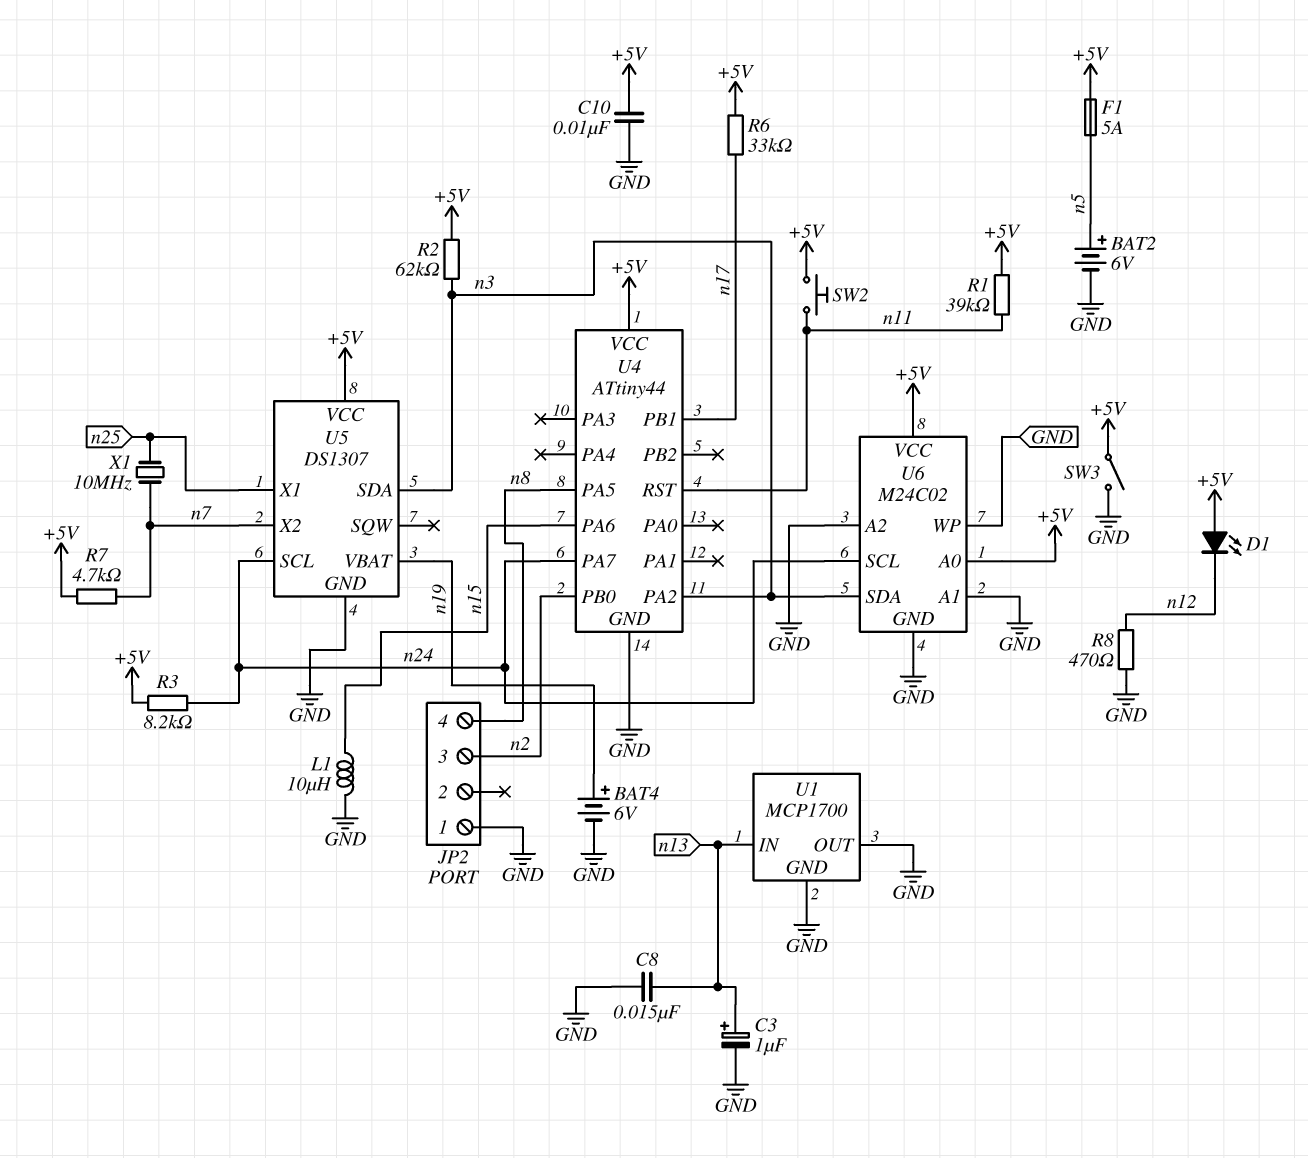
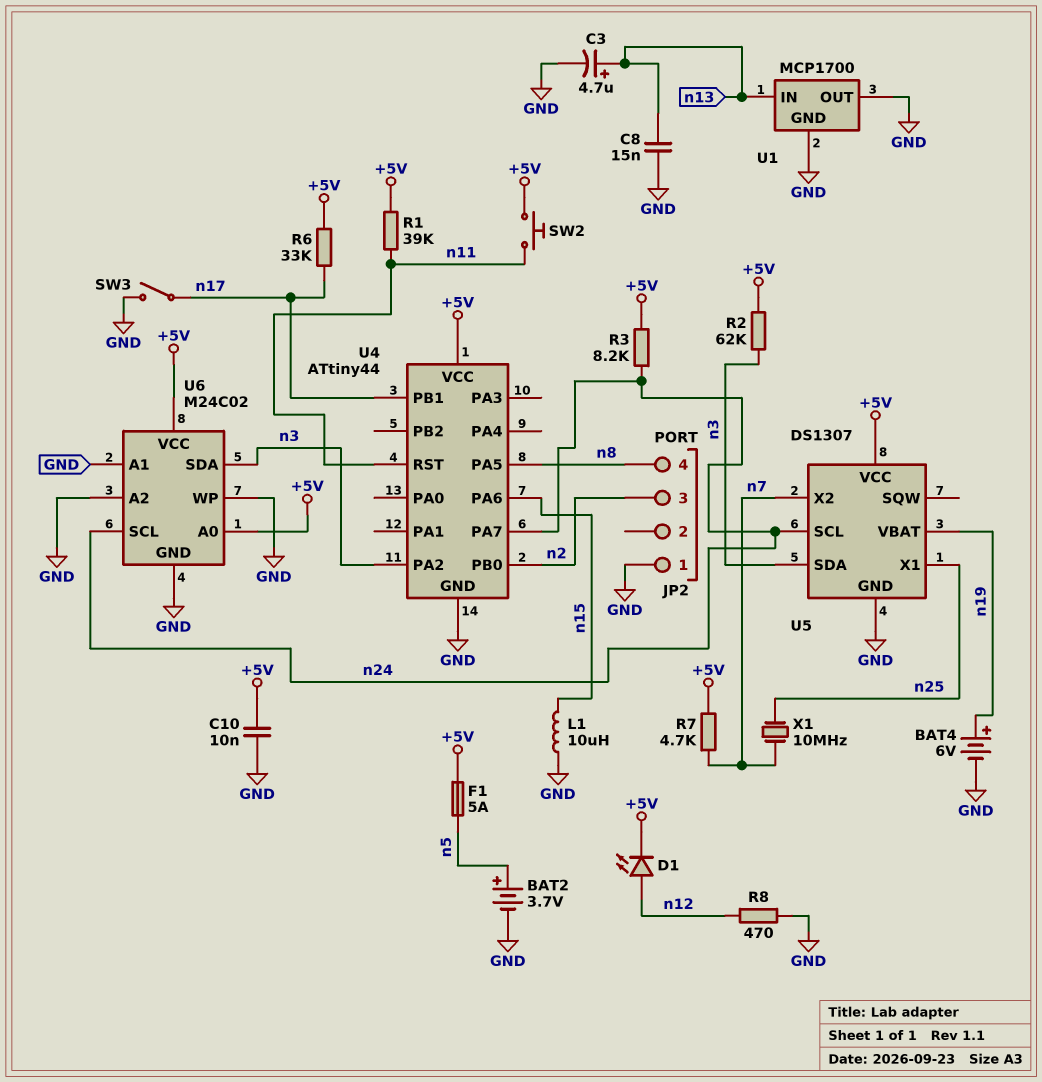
BAT2: 6V (plus n5, minus GND) -> 3.7V (plus n5, minus GND)
C3: 1uF (plus n13, minus GND) -> 4.7uF (plus n13, minus GND)
D1: LED (A +5V, K n12) -> LED (A n12, K +5V)
SW3: switch (+5V, GND) -> switch (GND, n17)

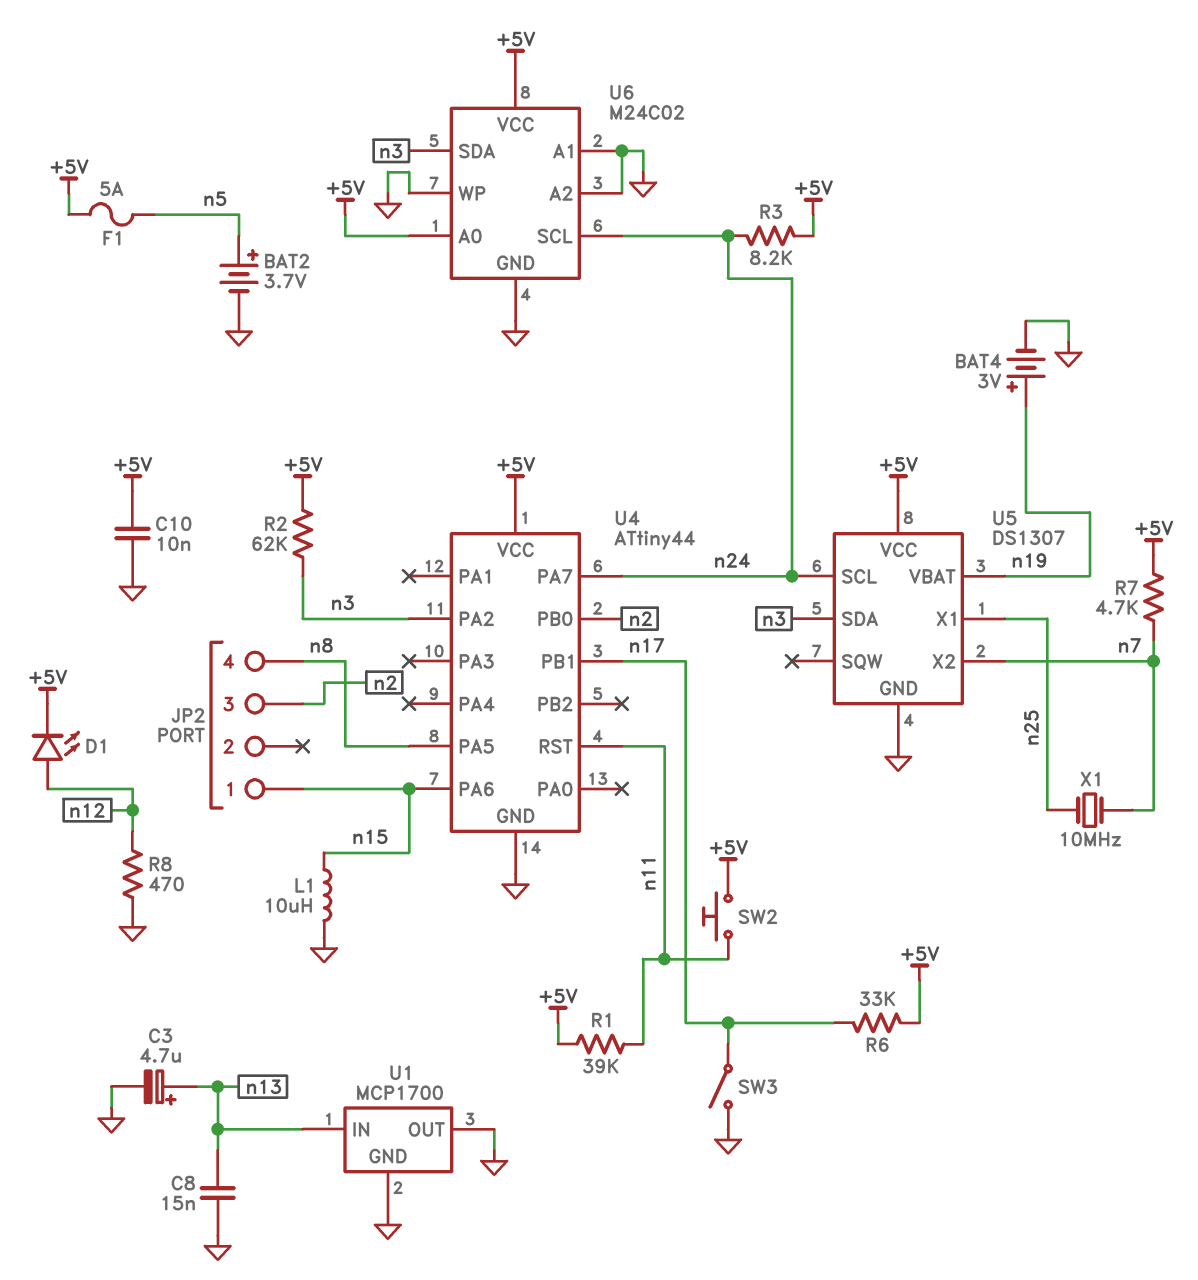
BAT4: 6V (plus n19, minus GND) -> 3V (plus n19, minus GND)
JP2 pin 1: GND -> n15

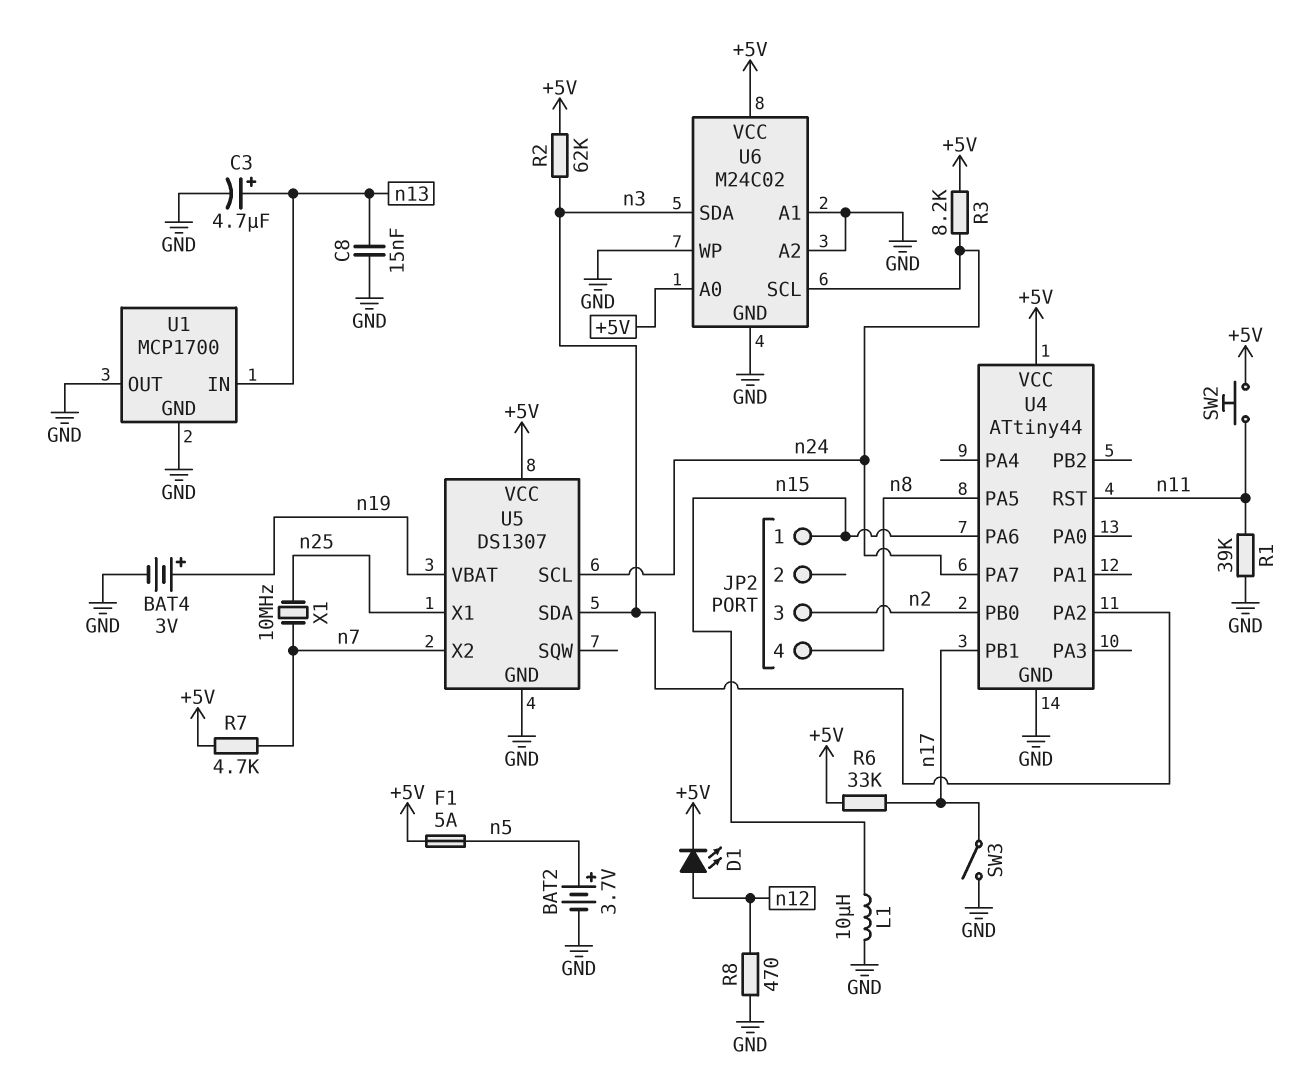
C10: 10nF (+5V, GND) -> none
R1: 39k (+5V, n11) -> 39k (GND, n11)

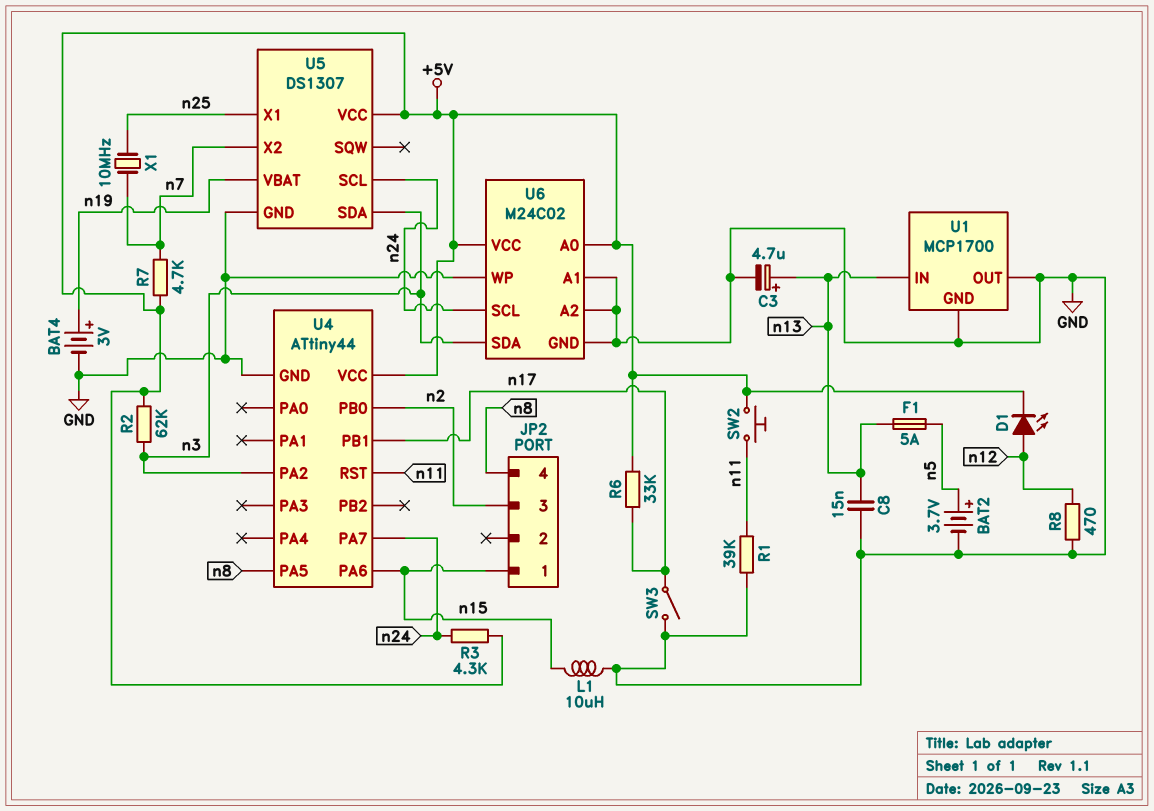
F1: 5A (+5V, n5) -> 5A (n5, n13)
R3: 8.2k (+5V, n24) -> 4.3k (+5V, n24)

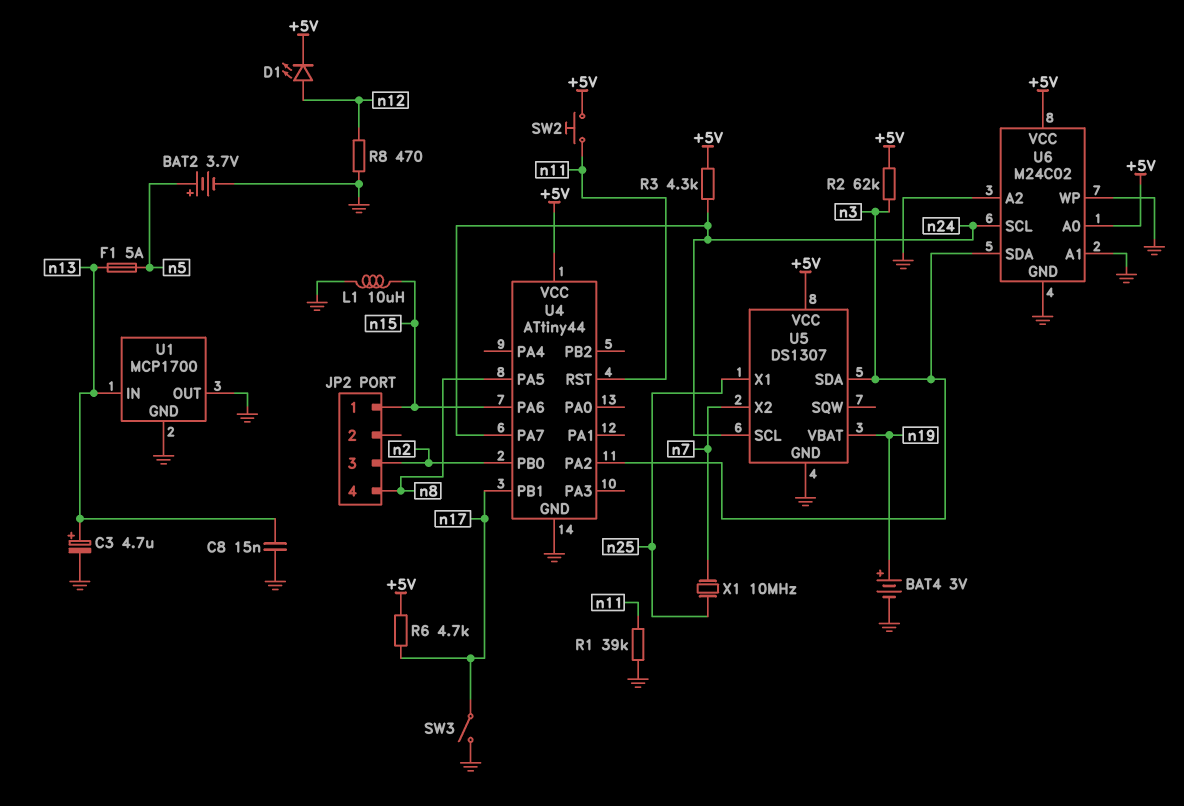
R6: 33k (+5V, n17) -> 4.7k (+5V, n17)
R7: 4.7k (+5V, n7) -> none

